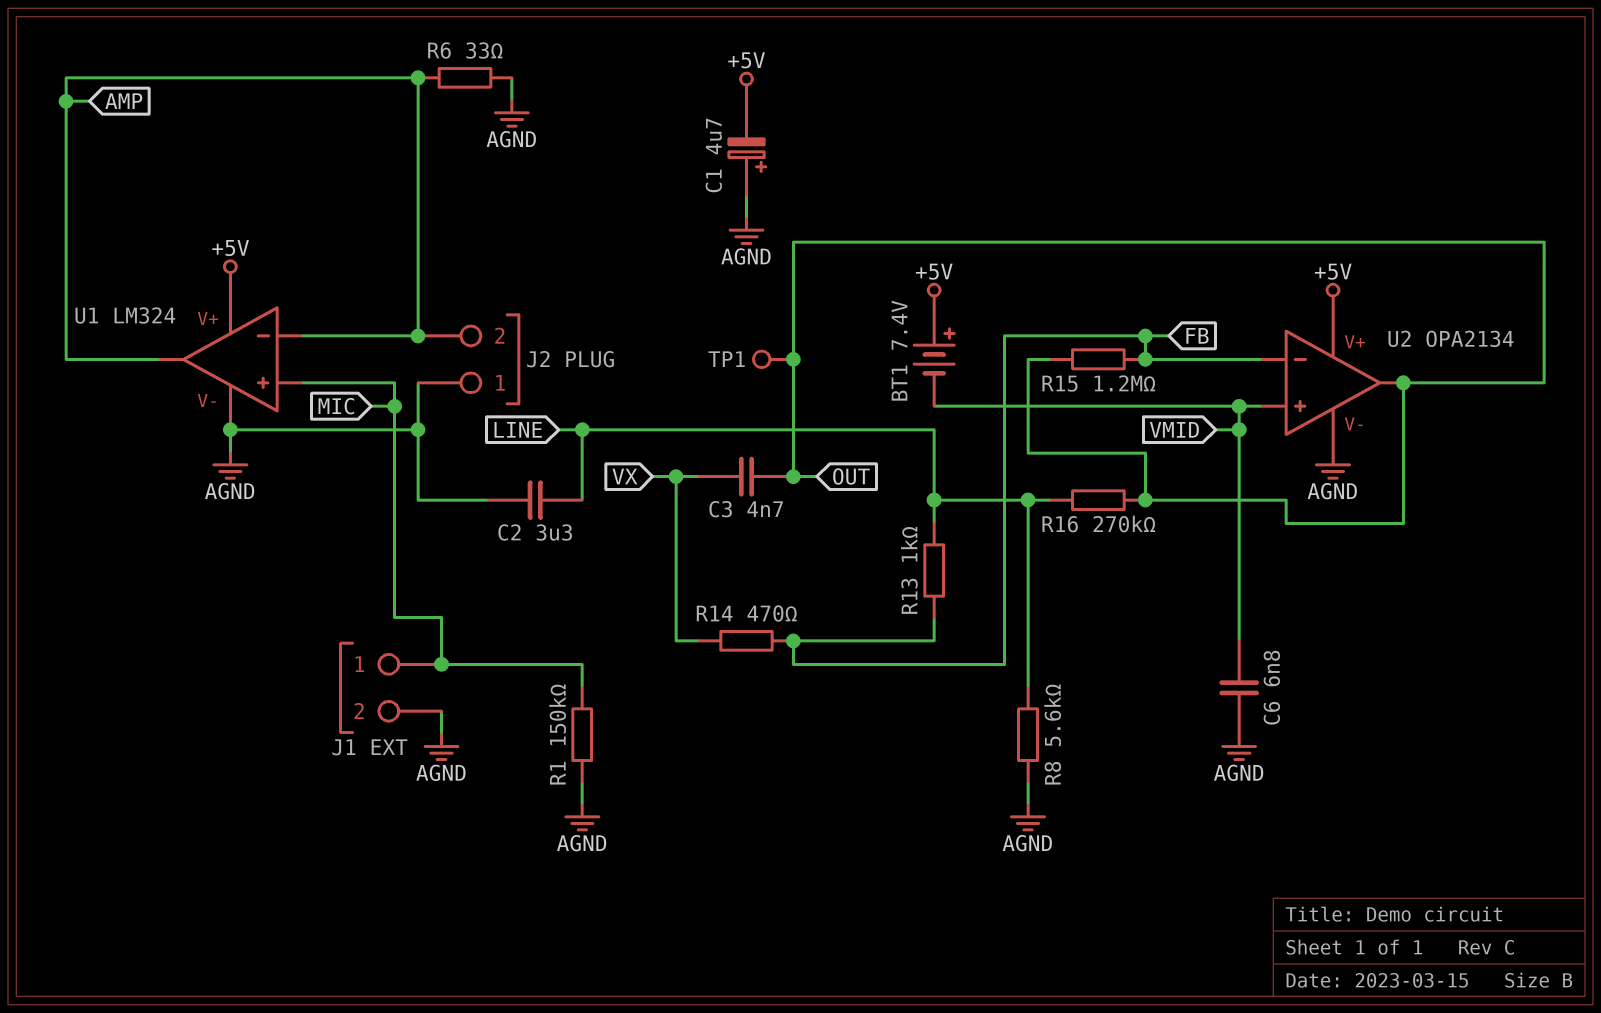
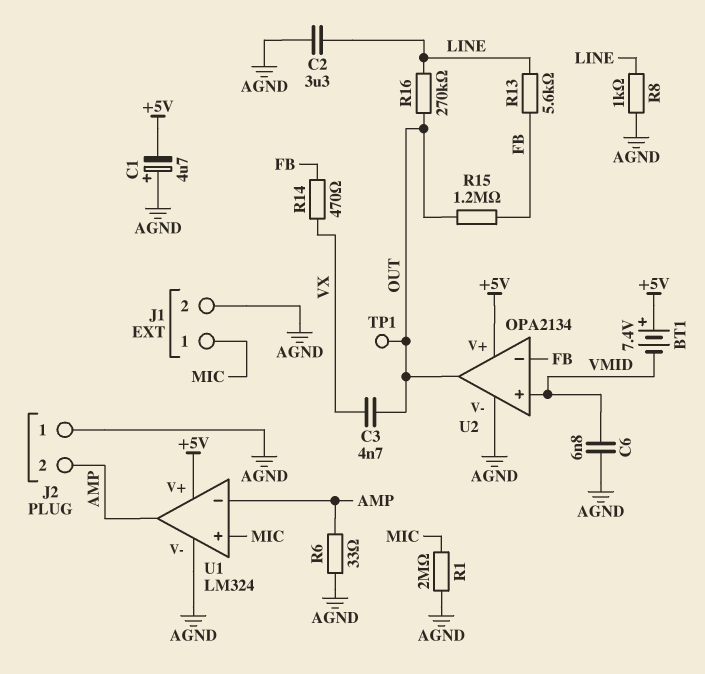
R1: 150k (AGND, MIC) -> 2M (AGND, MIC)
R8: 5.6k (AGND, LINE) -> 1k (AGND, LINE)
R13: 1k (FB, LINE) -> 5.6k (FB, LINE)

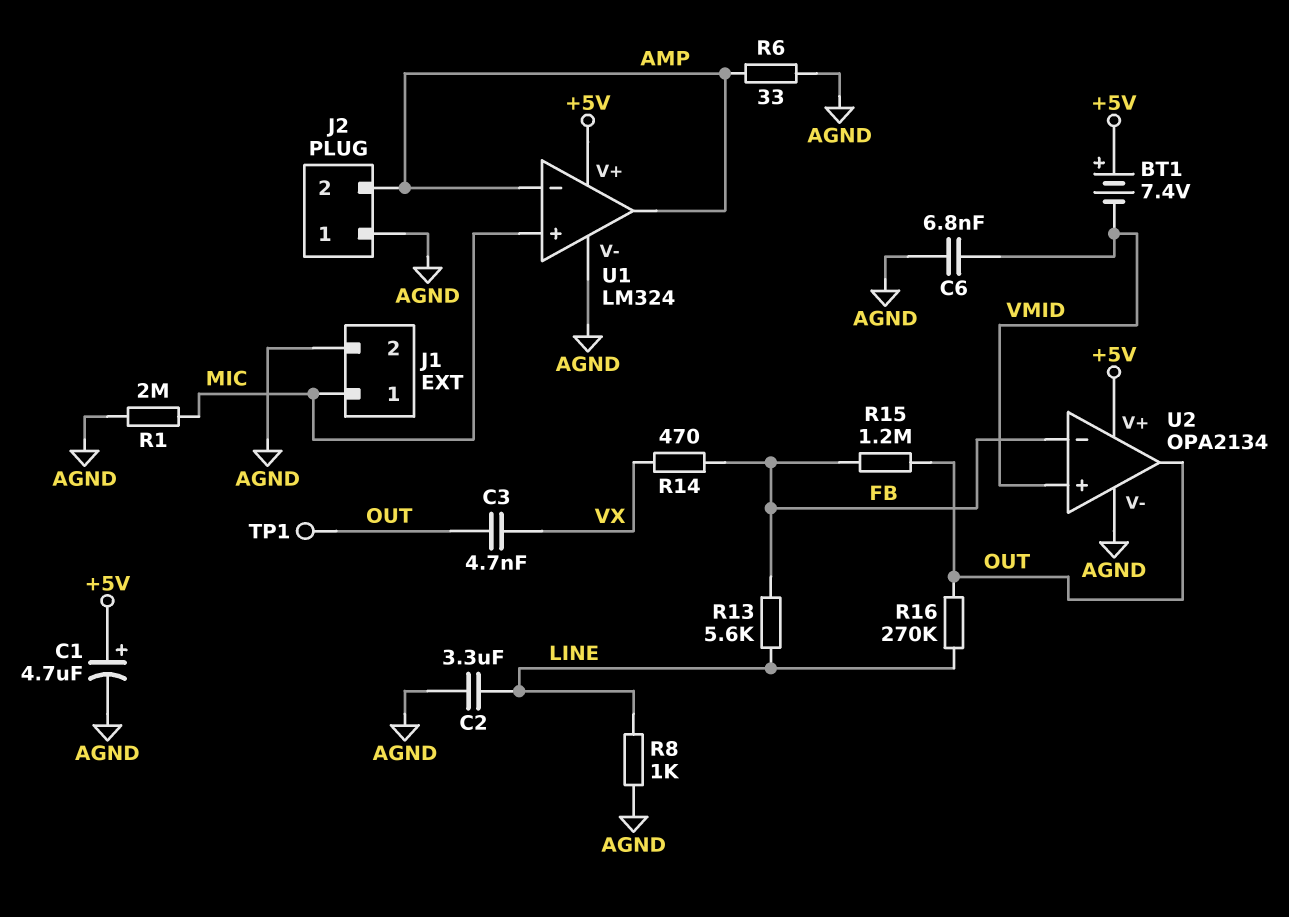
C1: 4.7uF (plus AGND, minus +5V) -> 4.7uF (plus +5V, minus AGND)

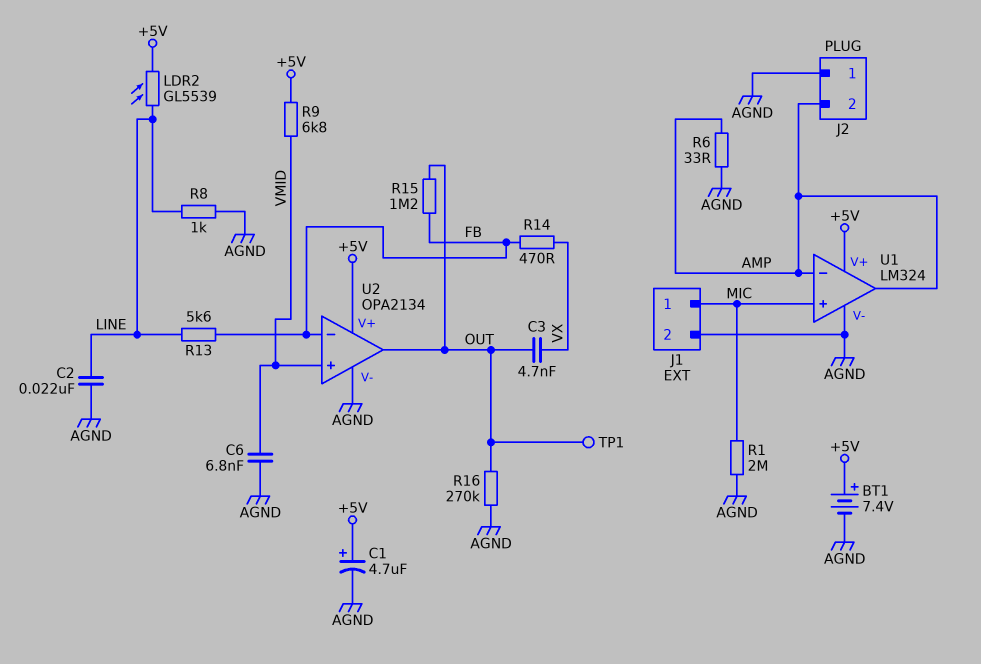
BT1: 7.4V (plus +5V, minus VMID) -> 7.4V (plus +5V, minus AGND)
C2: 3.3uF (AGND, LINE) -> 22nF (AGND, LINE)
LDR2: none -> GL5539 (+5V, LINE)
R9: none -> 6.8k (+5V, VMID)
R16: 270k (LINE, OUT) -> 270k (AGND, OUT)

